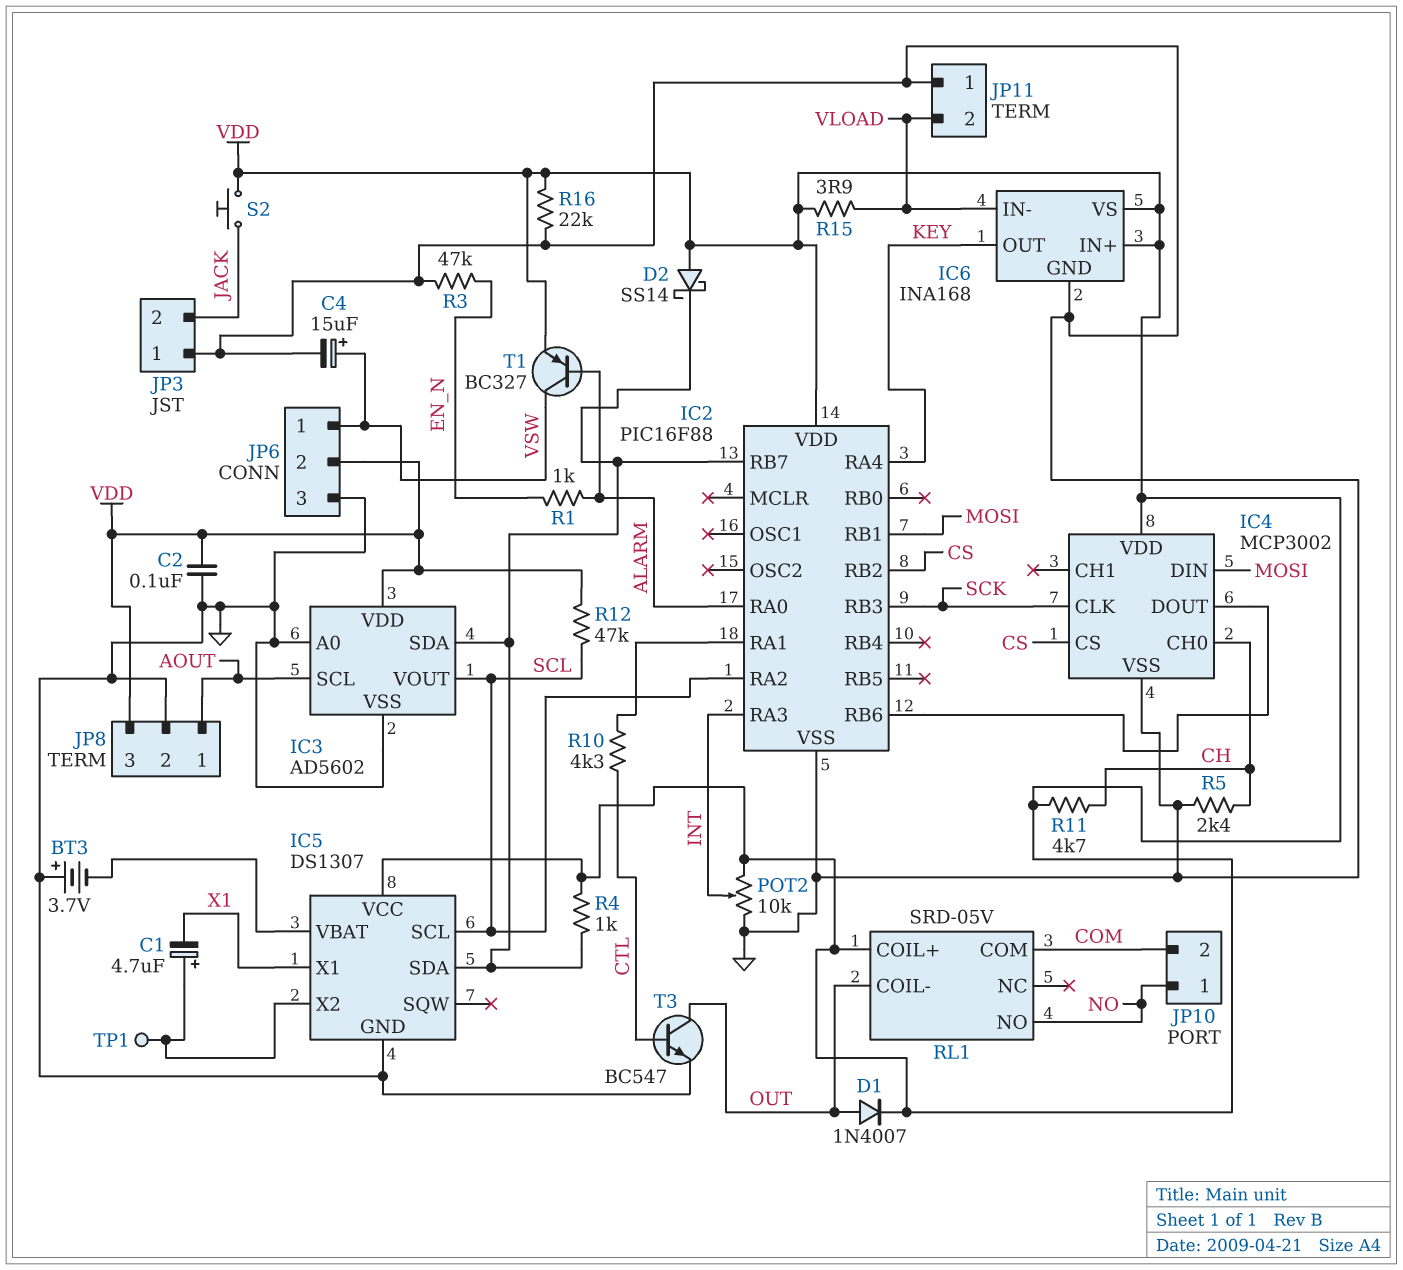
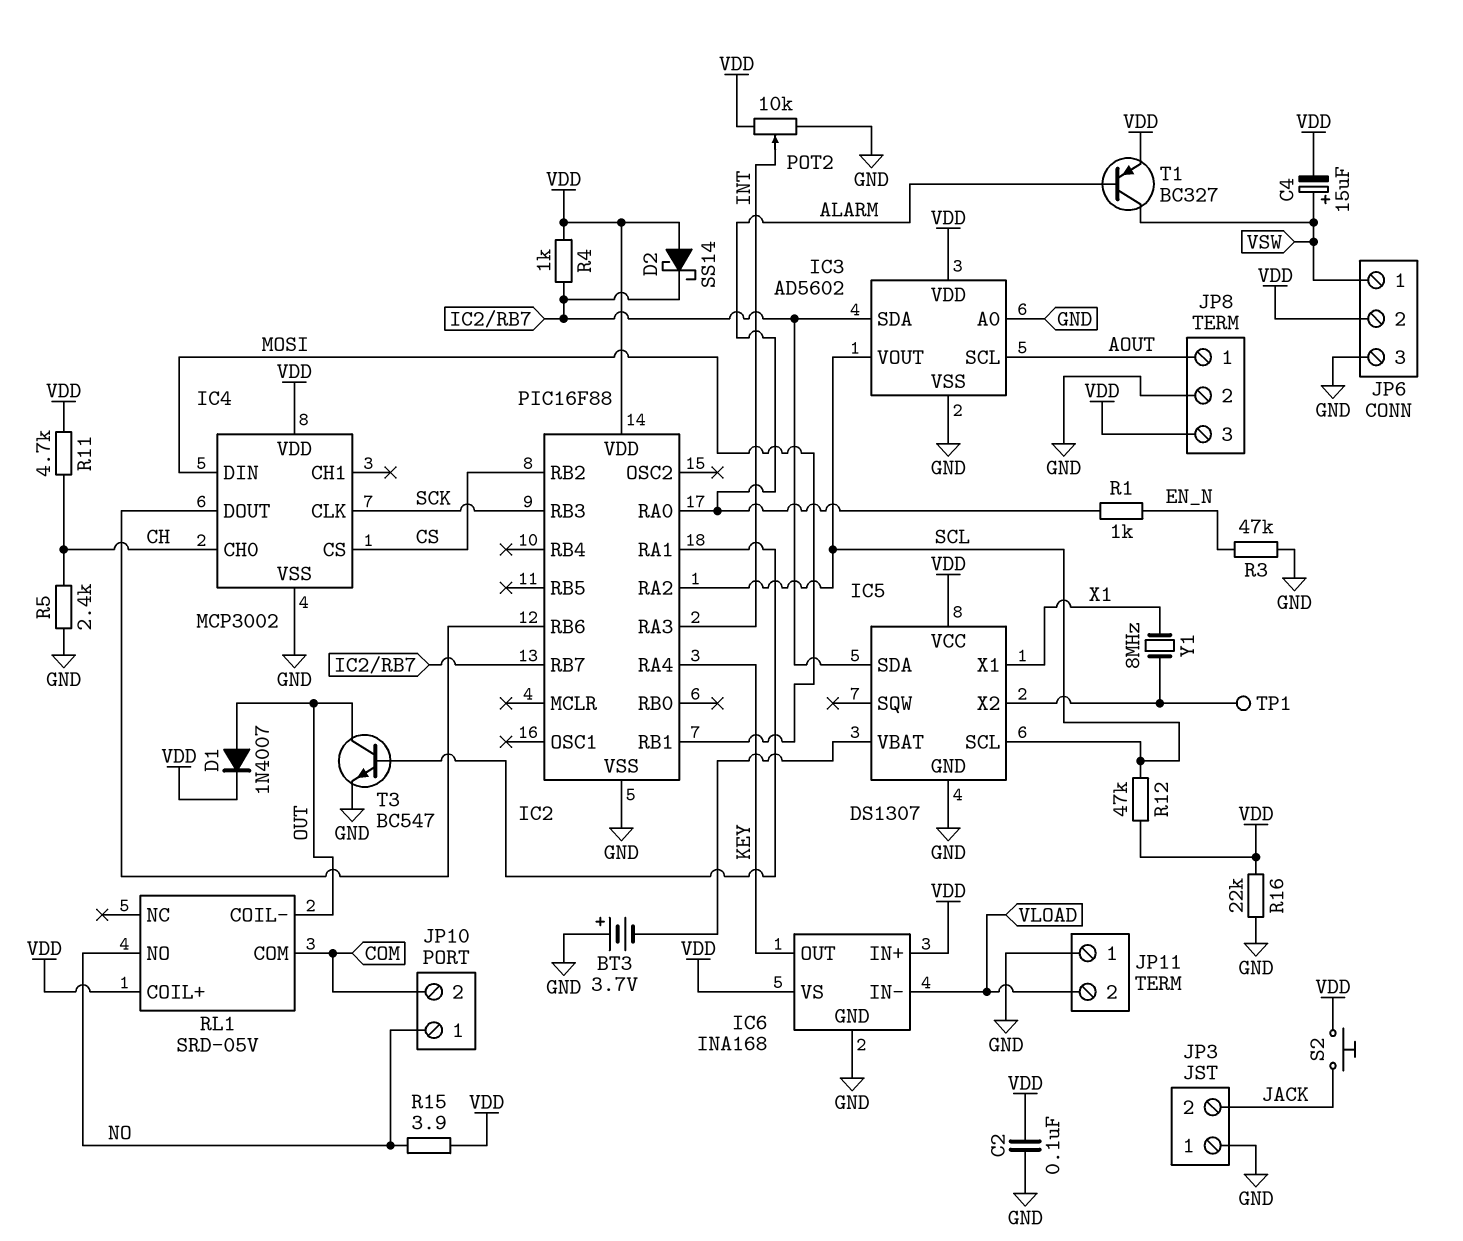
C1: 4.7uF (plus IC5/X2, minus X1) -> none
C4: 15uF (plus VSW, minus GND) -> 15uF (plus VSW, minus VDD)
R10: 4.3k (CTL, IC2/RA1) -> none
R15: 3.9 (VDD, VLOAD) -> 3.9 (NO, VDD)
T3: NPN BC547 (B CTL, C OUT, E GND) -> NPN BC547 (B IC2/RA1, C OUT, E GND)
Y1: none -> 8MHz (IC5/X2, X1)

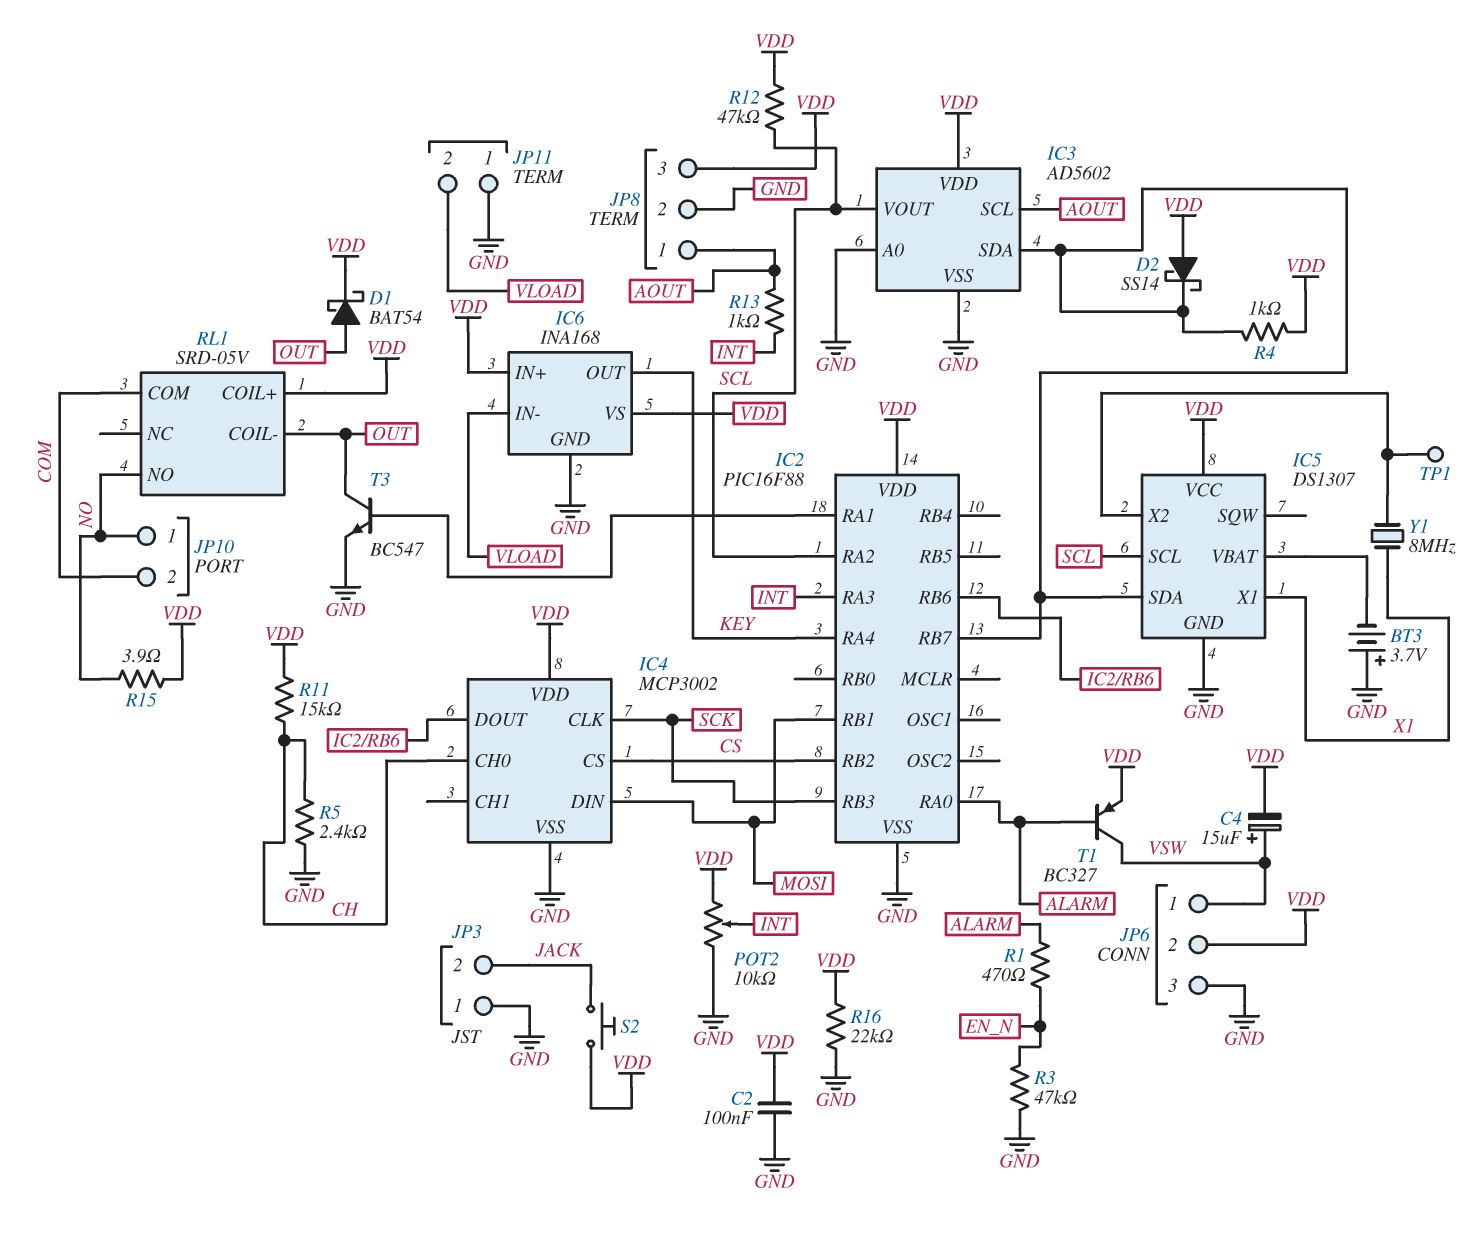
D1: diode 1N4007 (A OUT, K VDD) -> schottky BAT54 (A OUT, K VDD)
R1: 1k (ALARM, EN_N) -> 470 (ALARM, EN_N)
R11: 4.7k (CH, VDD) -> 15k (CH, VDD)
R13: none -> 1k (AOUT, INT)

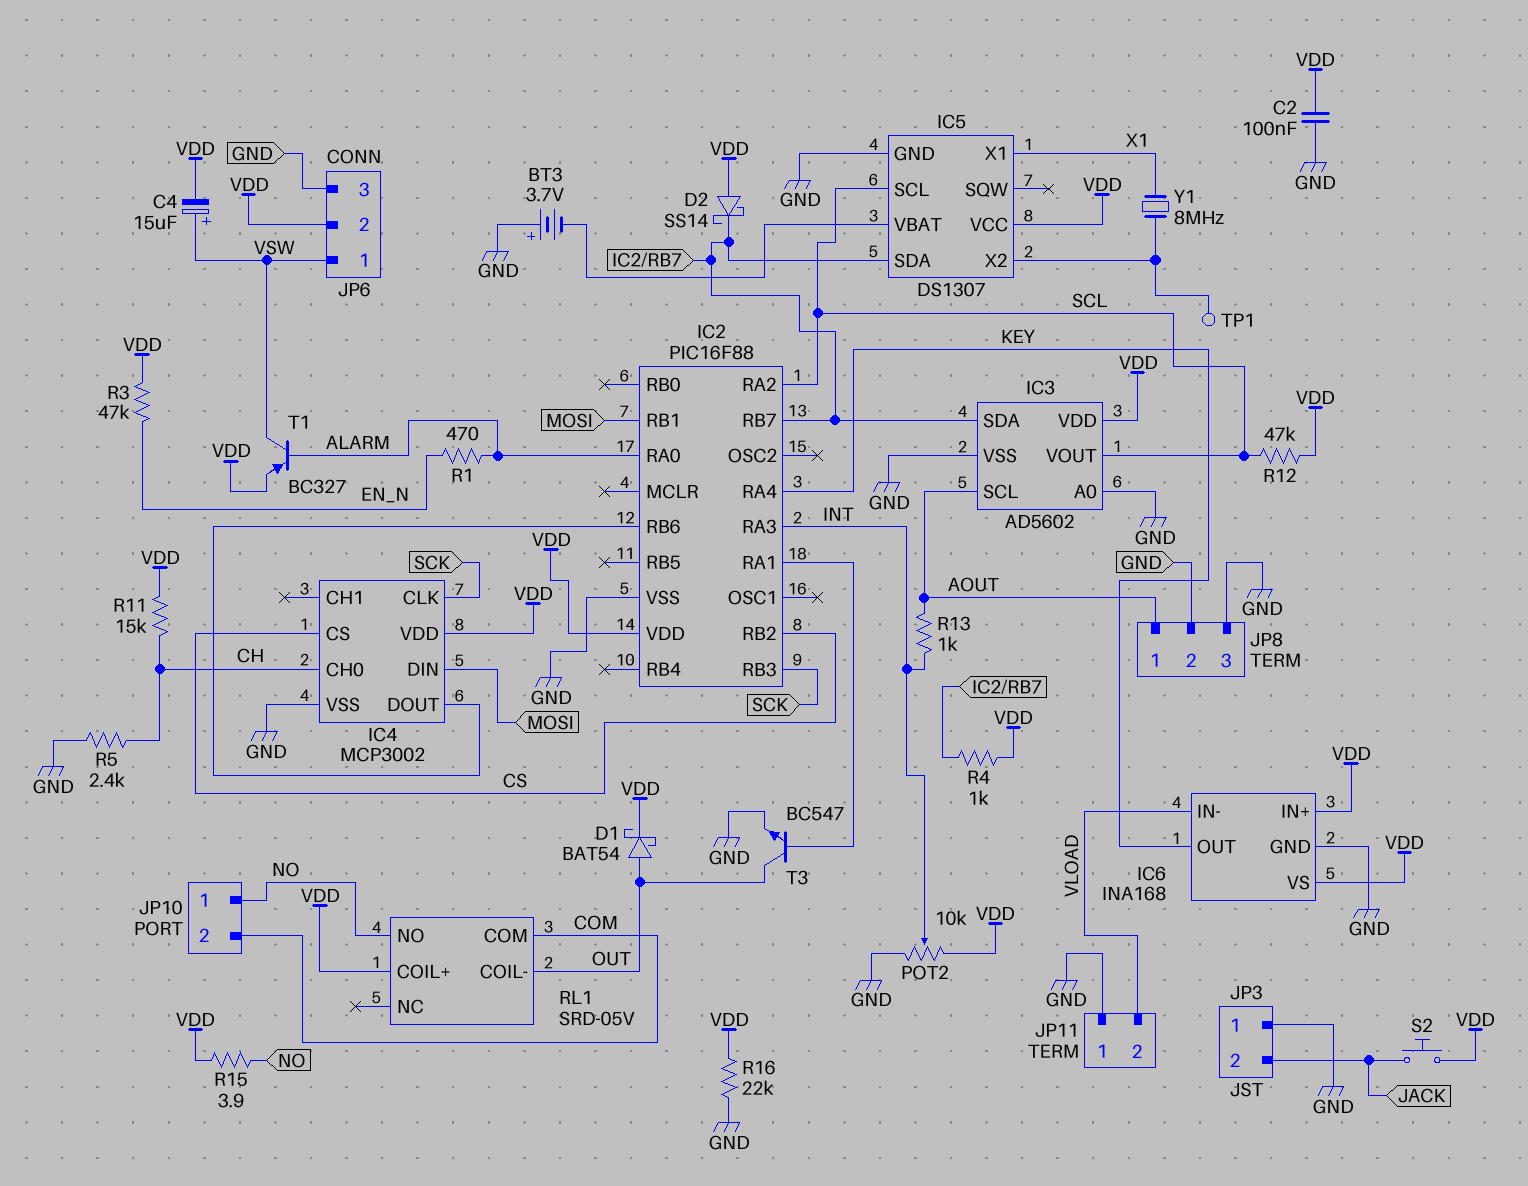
JP8 pin 3: VDD -> GND
R3: 47k (EN_N, GND) -> 47k (EN_N, VDD)

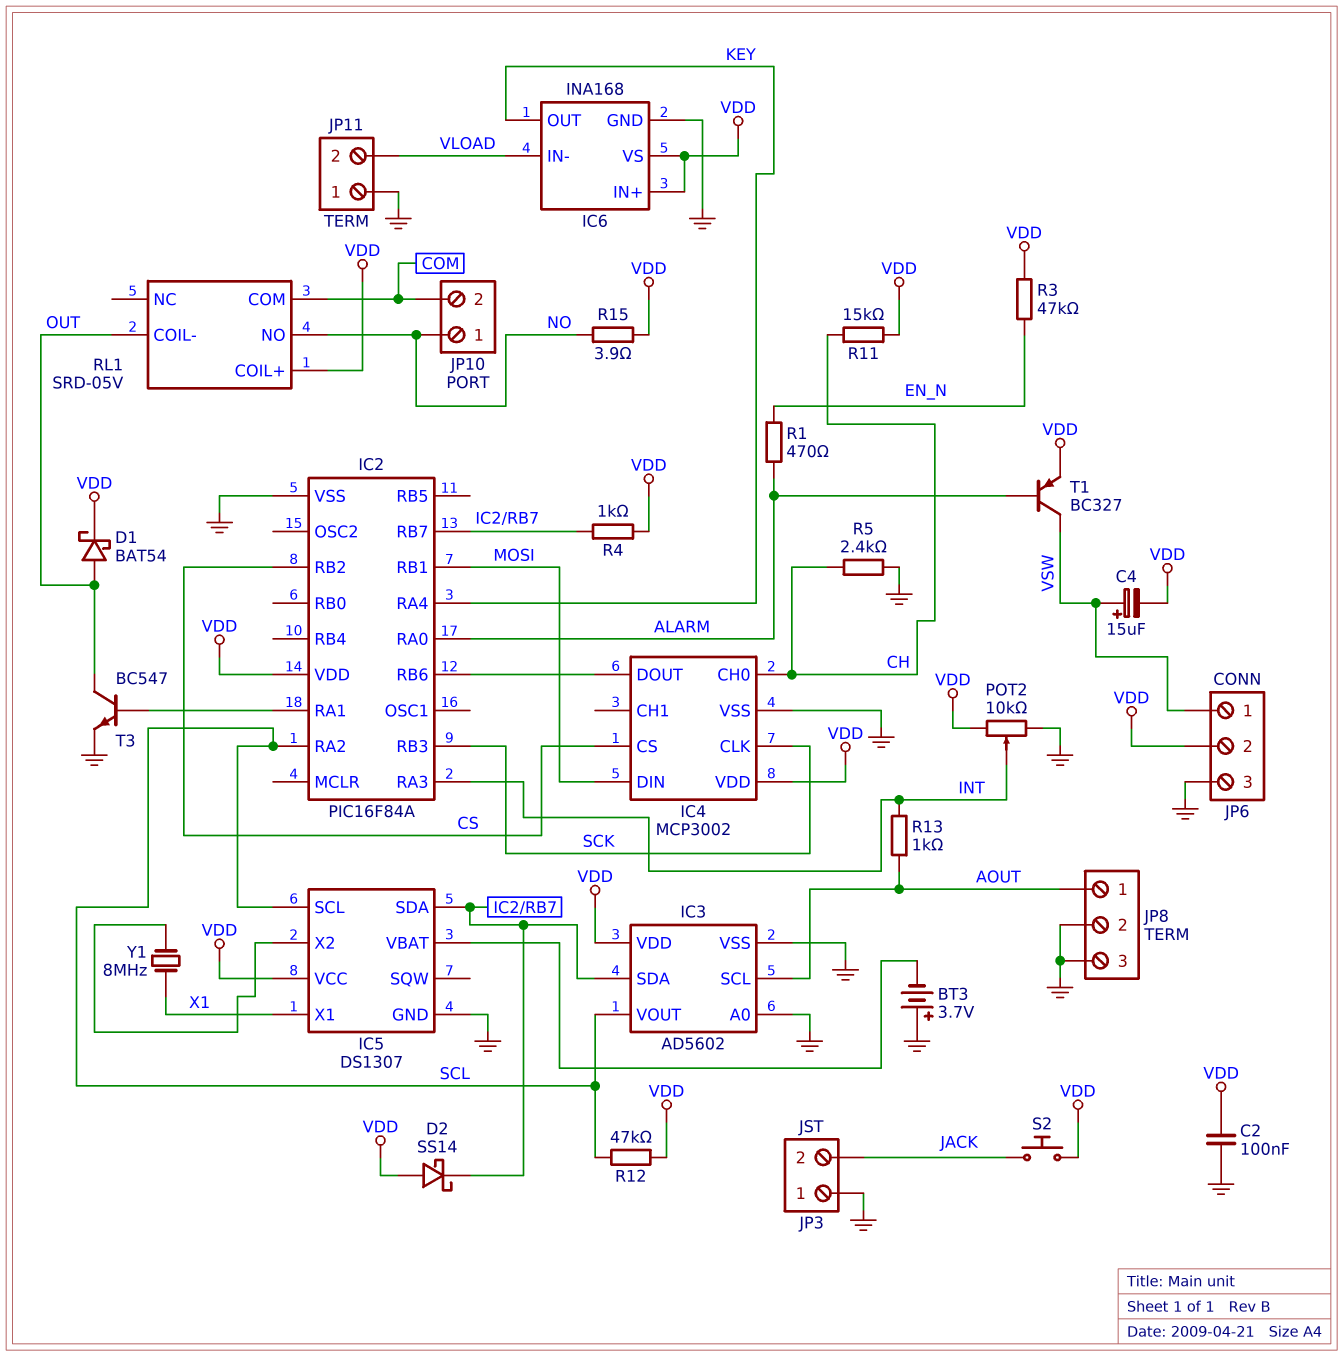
IC2: PIC16F88 -> PIC16F84A
R16: 22k (GND, VDD) -> none
TP1: test point (IC5/X2) -> none

